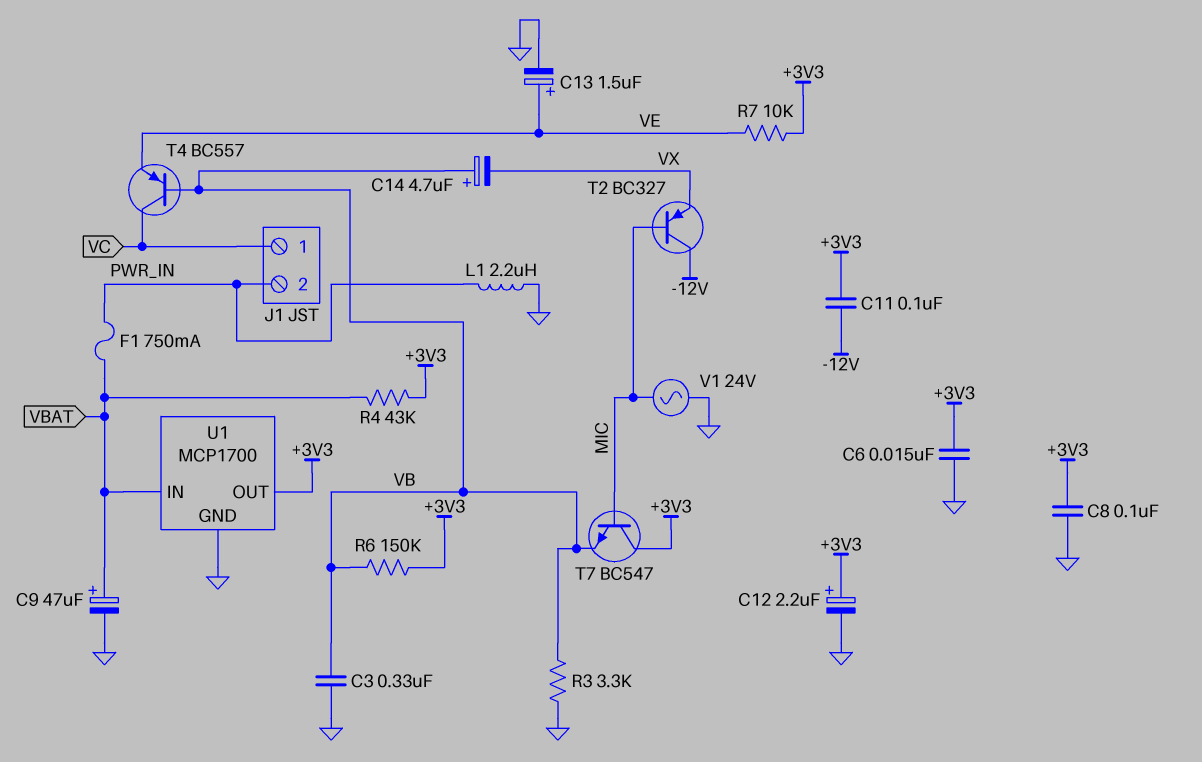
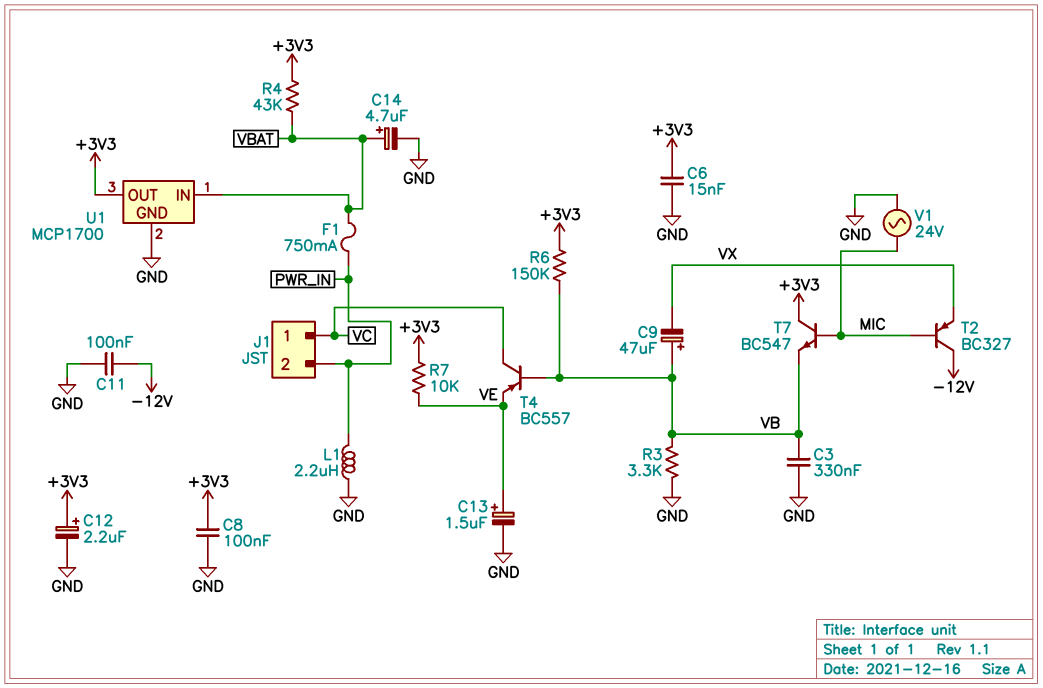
C9: 47uF (plus VBAT, minus GND) -> 47uF (plus VB, minus VX)
C11: 100nF (+3V3, -12V) -> 100nF (-12V, GND)
C14: 4.7uF (plus VB, minus VX) -> 4.7uF (plus VBAT, minus GND)

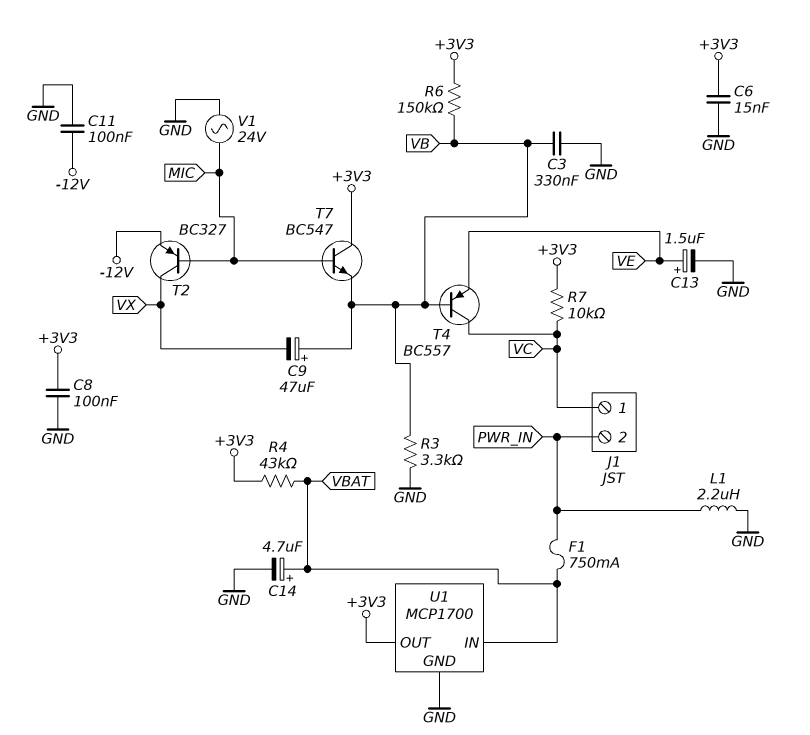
C12: 2.2uF (plus +3V3, minus GND) -> none
R7: 10k (+3V3, VE) -> 10k (+3V3, VC)
T2: PNP BC327 (B MIC, C -12V, E VX) -> PNP BC327 (B MIC, C VX, E -12V)

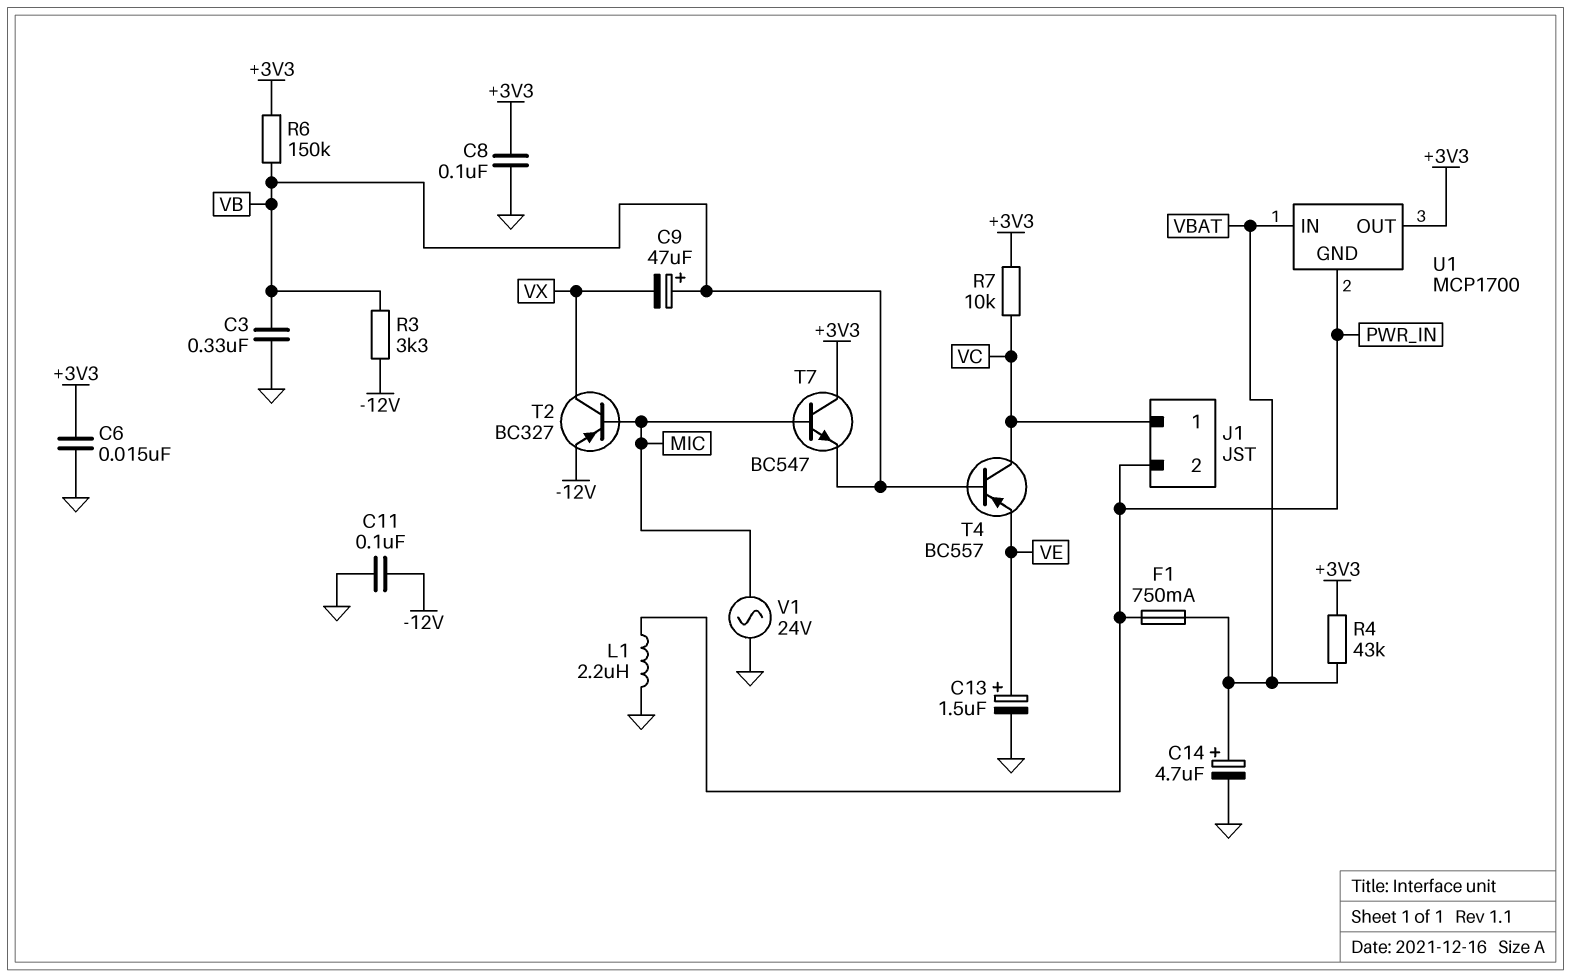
R3: 3.3k (GND, VB) -> 3.3k (-12V, VB)
U1 pin GND: GND -> PWR_IN

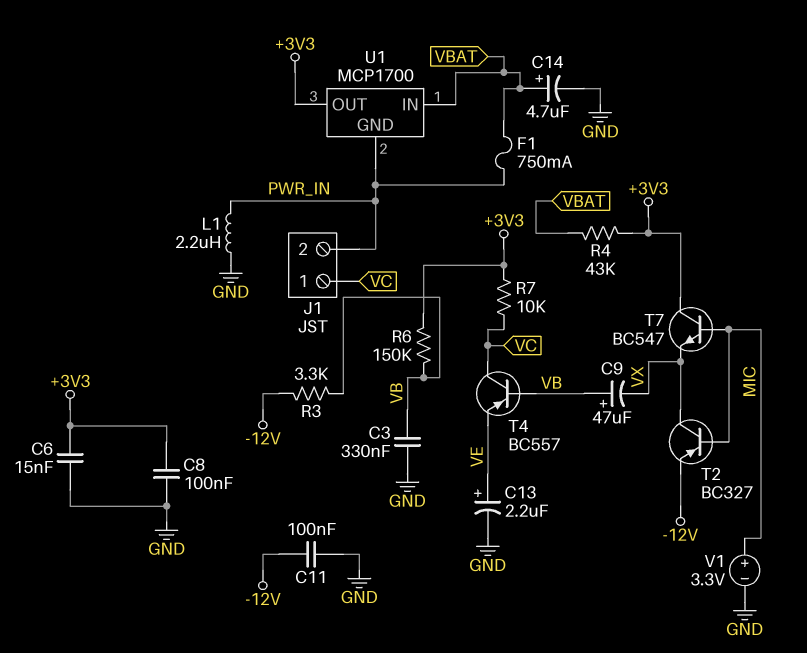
C13: 1.5uF (plus VE, minus GND) -> 2.2uF (plus VE, minus GND)
T7: NPN BC547 (B MIC, C +3V3, E VB) -> NPN BC547 (B MIC, C +3V3, E VX)
V1: AC 24V (GND, MIC) -> 3.3V (plus MIC, minus GND)

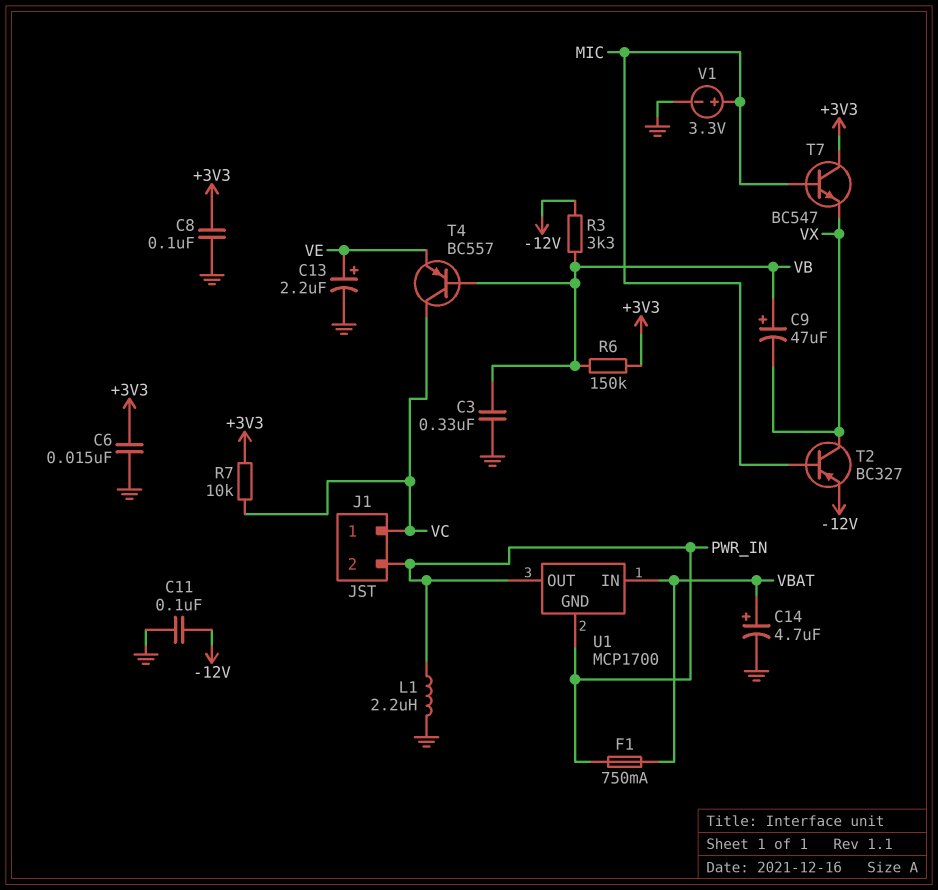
R4: 43k (+3V3, VBAT) -> none
U1 pin OUT: +3V3 -> PWR_IN

